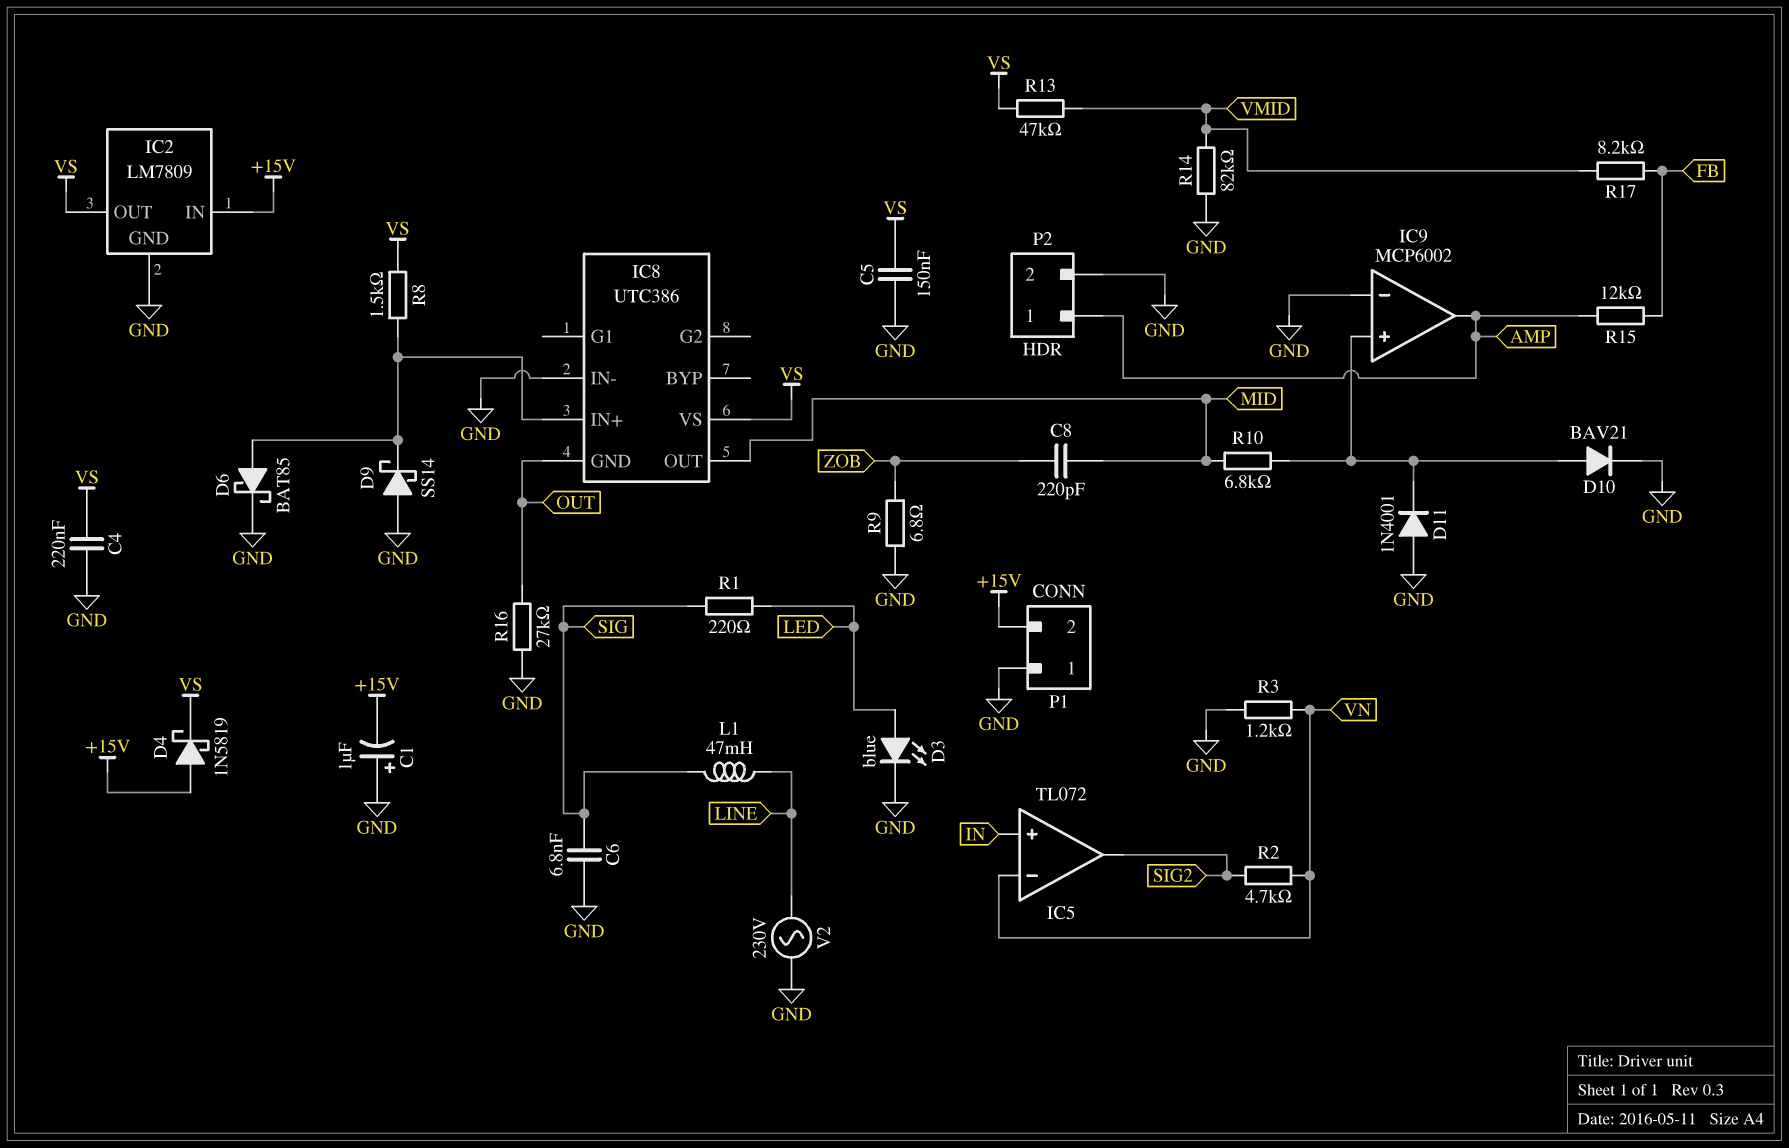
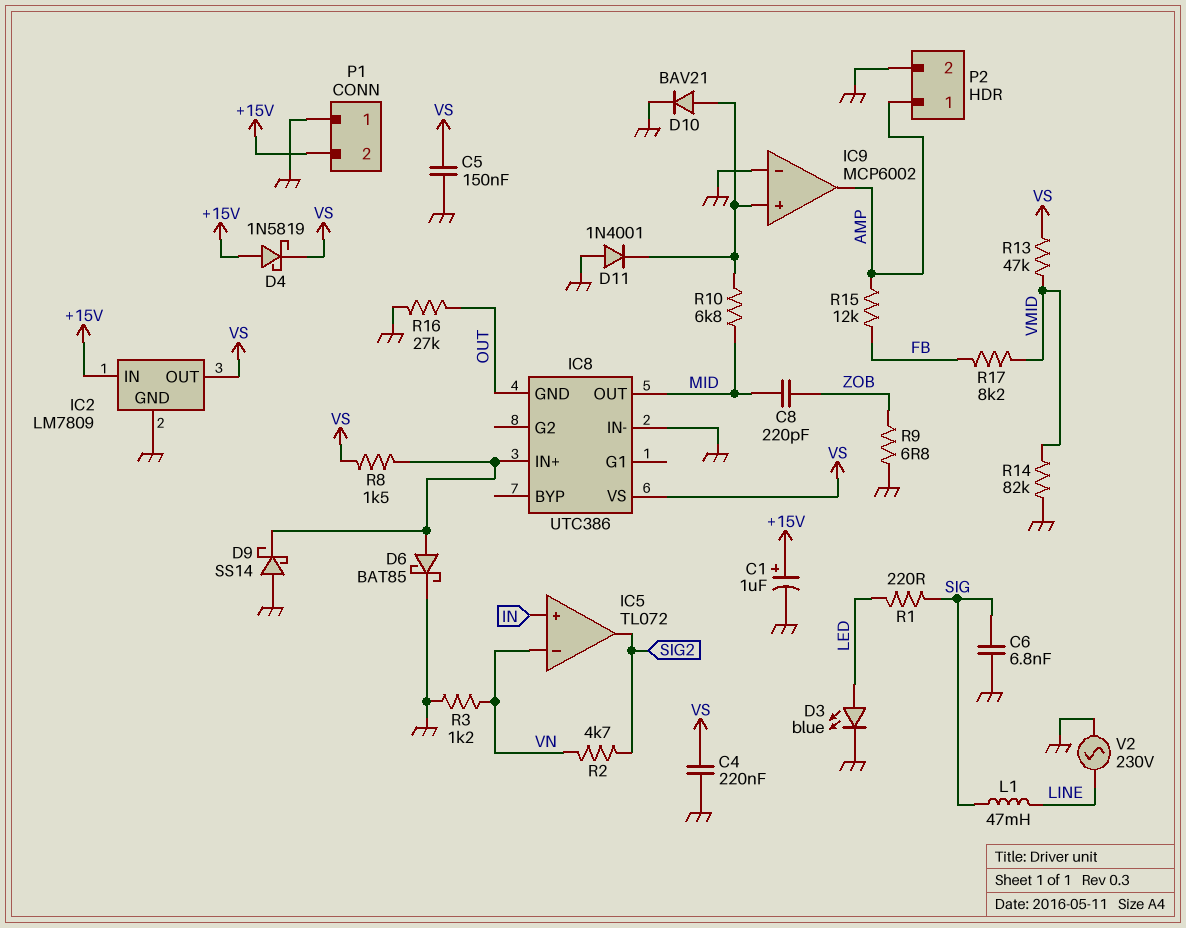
C1: 1uF (plus GND, minus +15V) -> 1uF (plus +15V, minus GND)

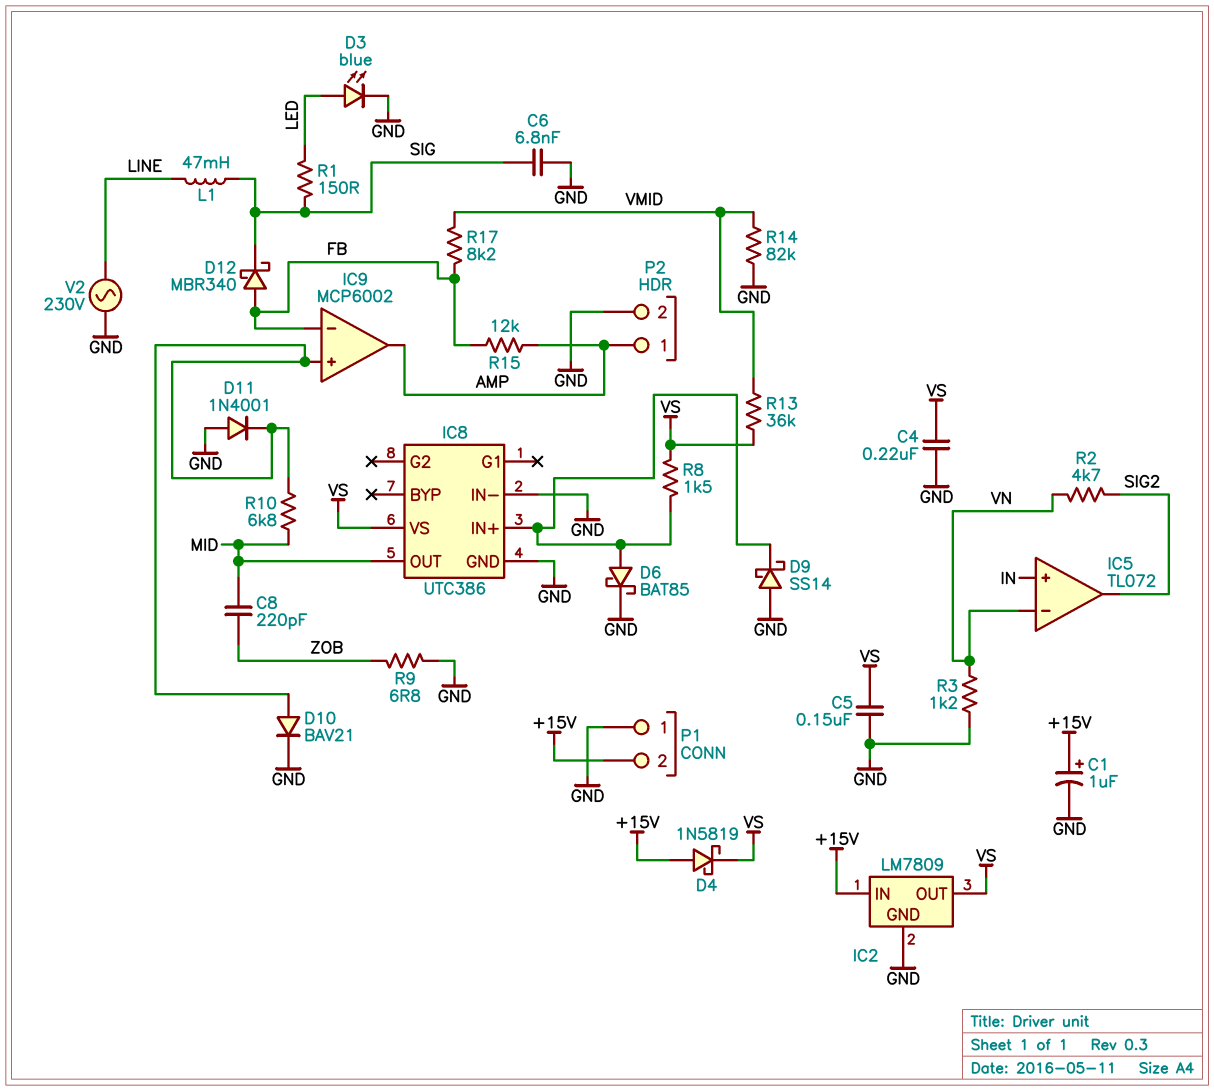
D12: none -> schottky MBR340 (A FB, K SIG)
IC8 pin GND: OUT -> GND
IC9 pin in-: GND -> FB
R1: 220 (LED, SIG) -> 150 (LED, SIG)
R13: 47k (VMID, VS) -> 36k (VMID, VS)
R16: 27k (GND, OUT) -> none

